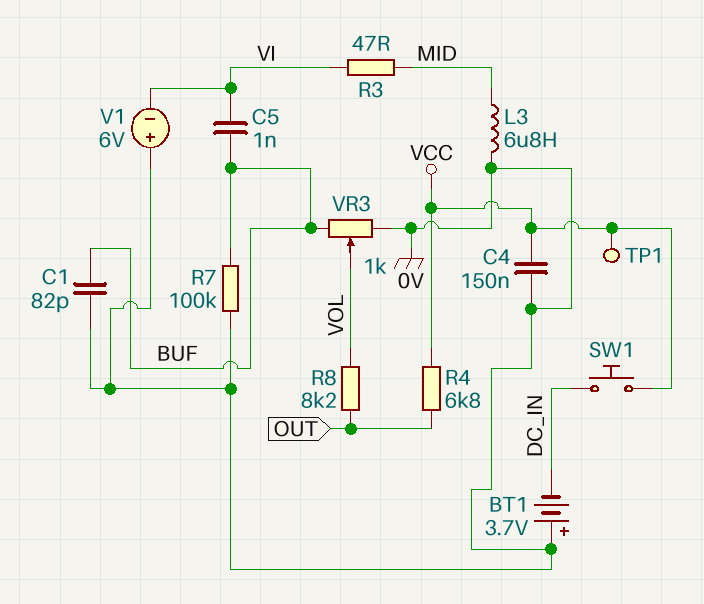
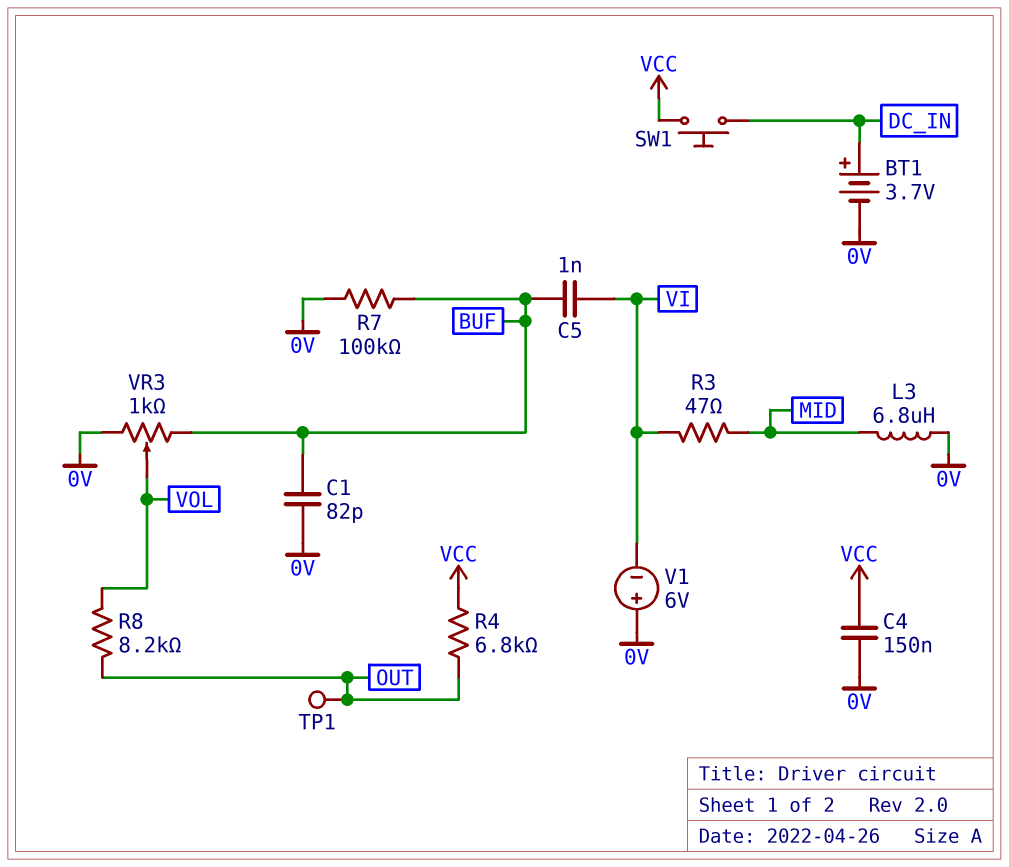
BT1: 3.7V (plus 0V, minus DC_IN) -> 3.7V (plus DC_IN, minus 0V)
TP1: test point (VCC) -> test point (OUT)

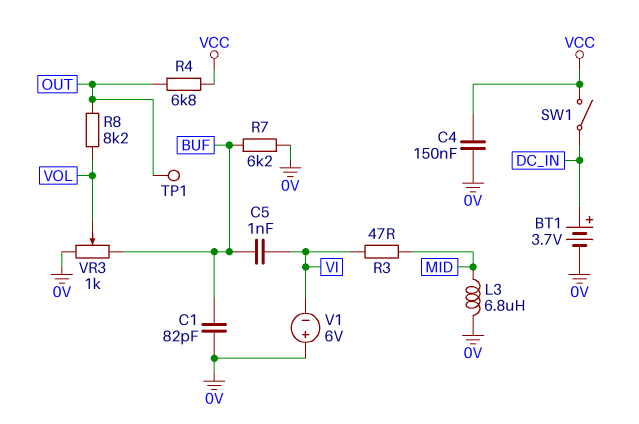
R7: 100k (0V, BUF) -> 6.2k (0V, BUF)
SW1: button (DC_IN, VCC) -> switch (DC_IN, VCC)

